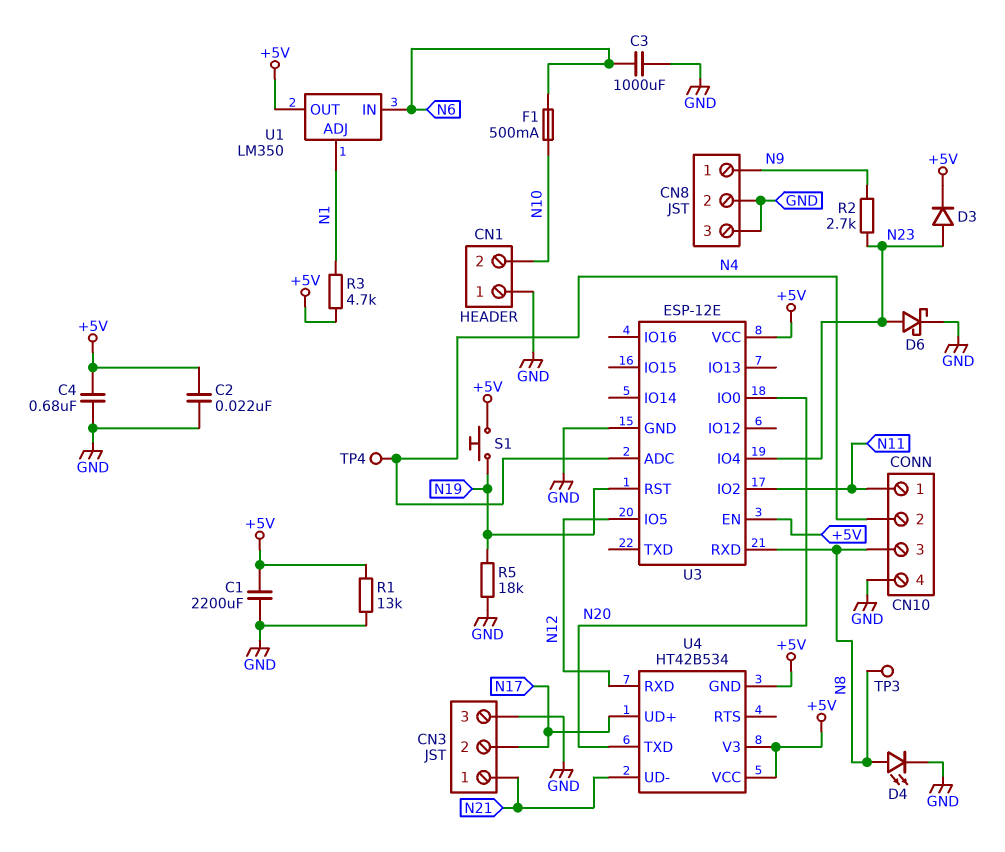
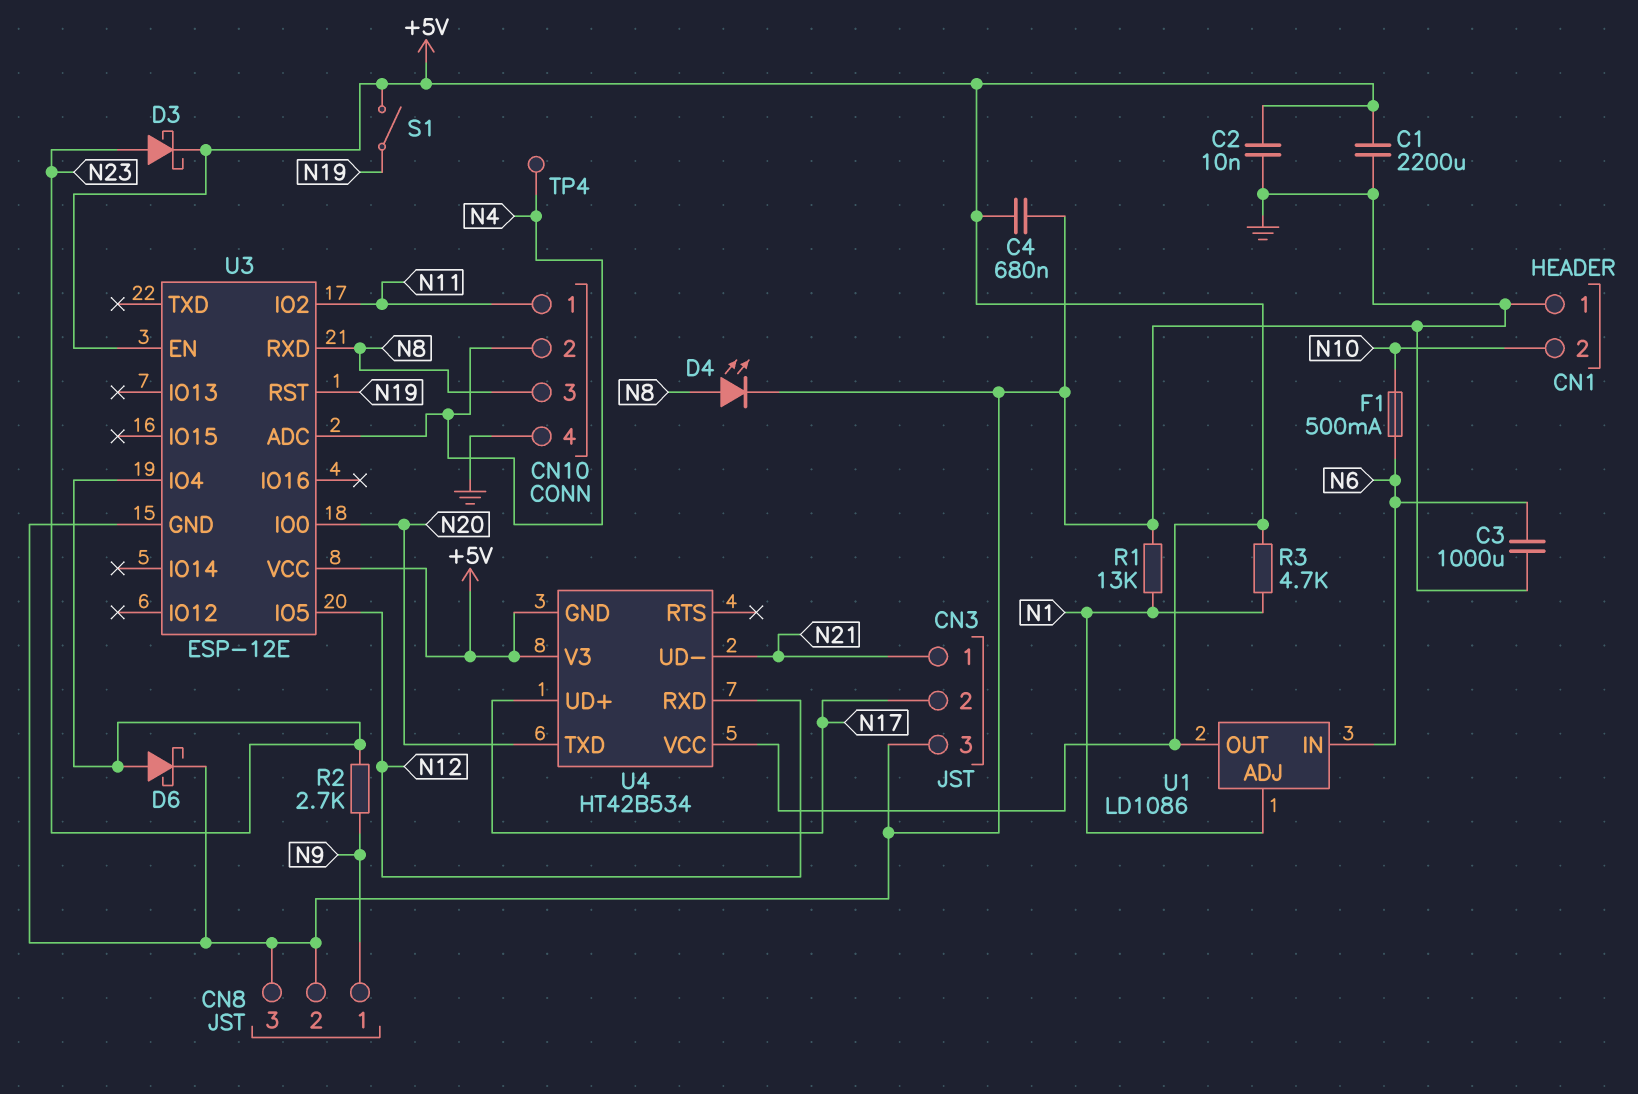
C2: 22nF (+5V, GND) -> 10nF (+5V, GND)
D3: diode (A N23, K +5V) -> schottky (A N23, K +5V)
R1: 13k (+5V, GND) -> 13k (GND, N1)
R5: 18k (GND, N19) -> none
S1: button (+5V, N19) -> switch (+5V, N19)
TP3: test point (N8) -> none
U1: LM350 -> LD1086

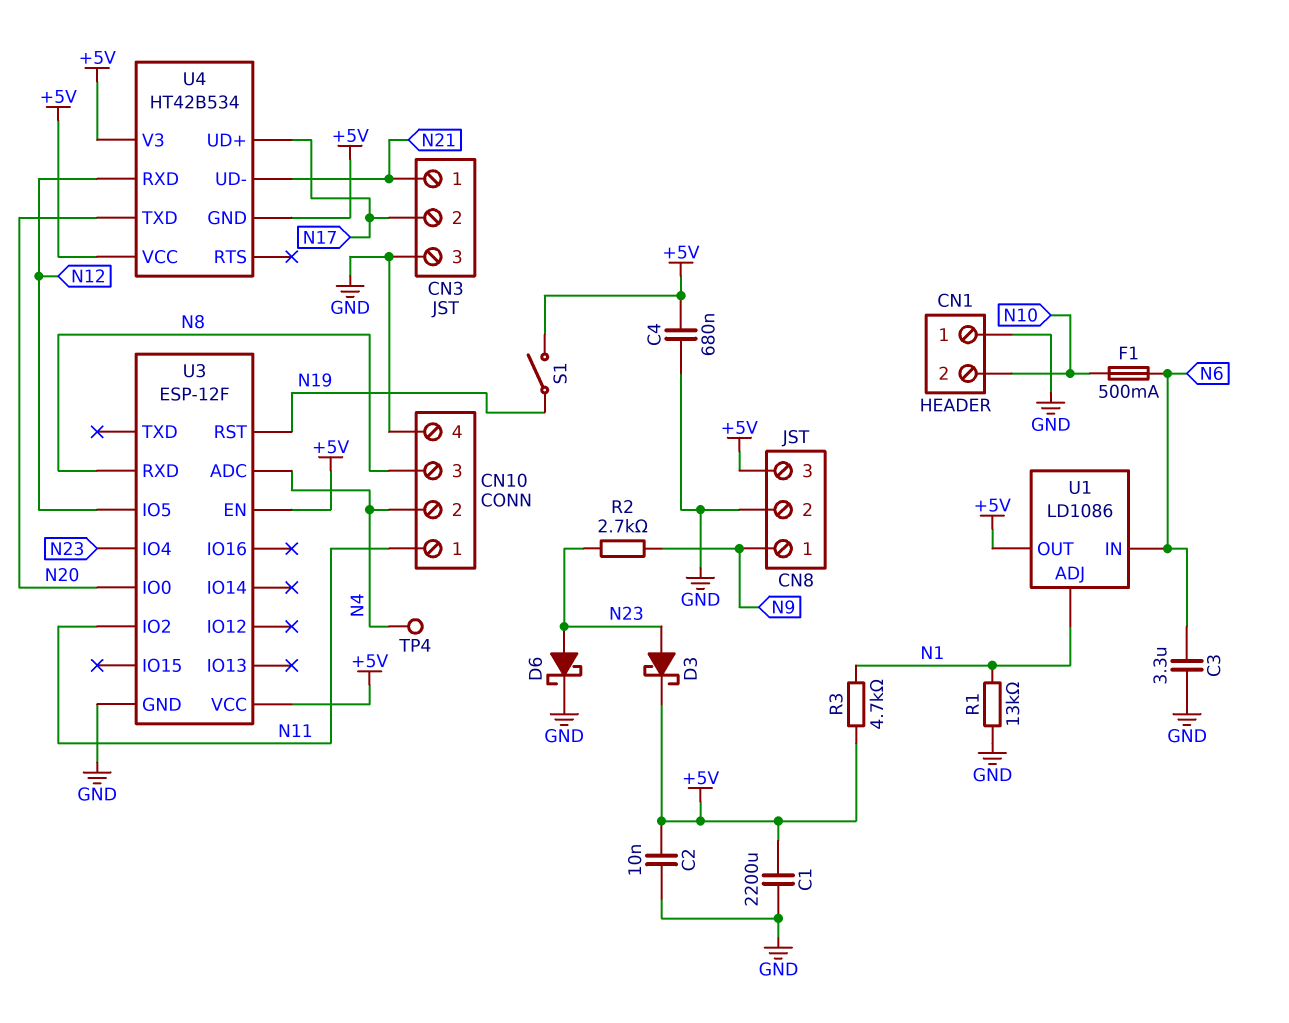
C3: 1000uF (GND, N6) -> 3.3uF (GND, N6)
CN8 pin 3: GND -> +5V
D4: LED (A N8, K GND) -> none
U3: ESP-12E -> ESP-12F

